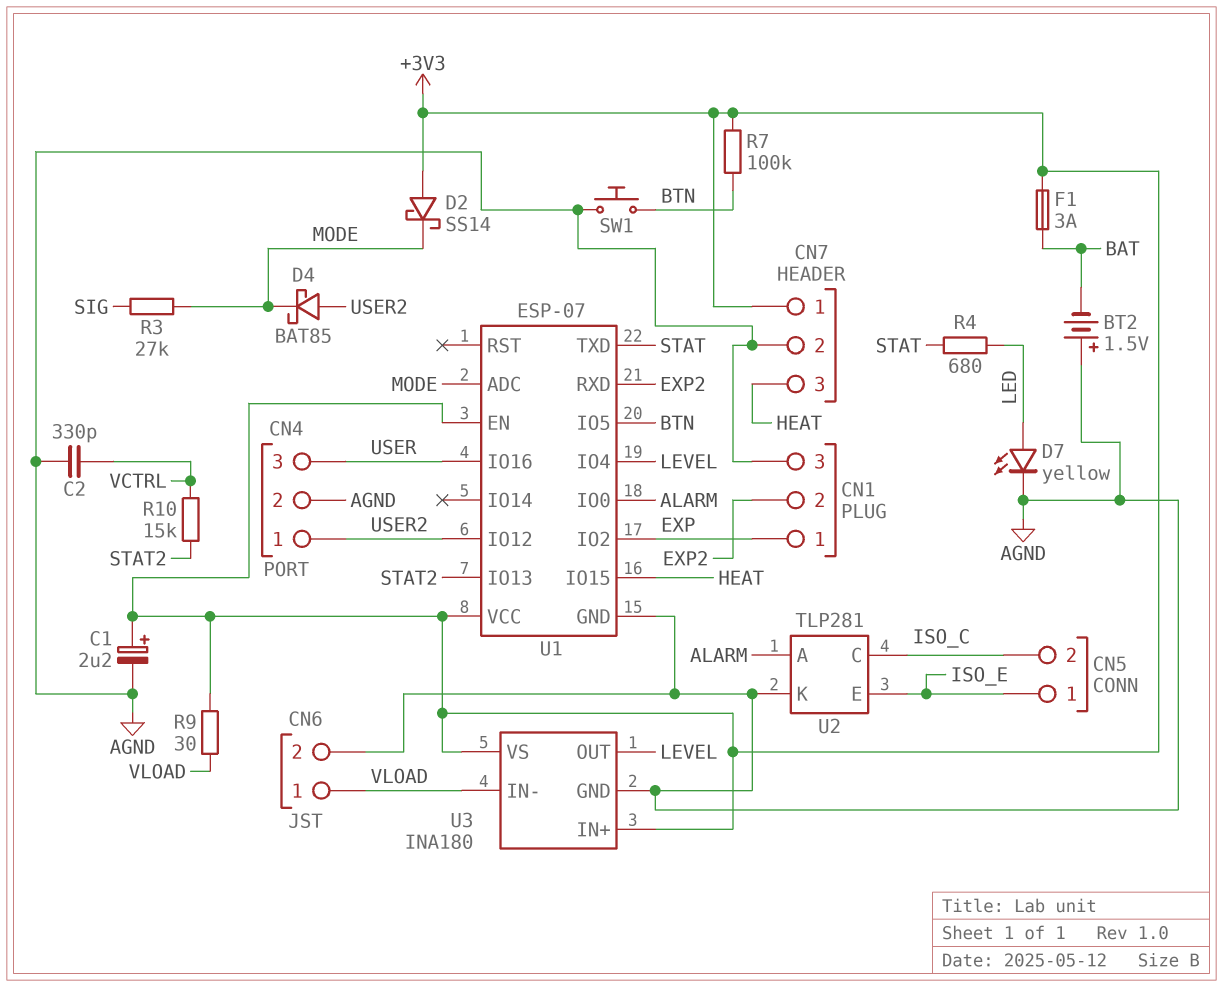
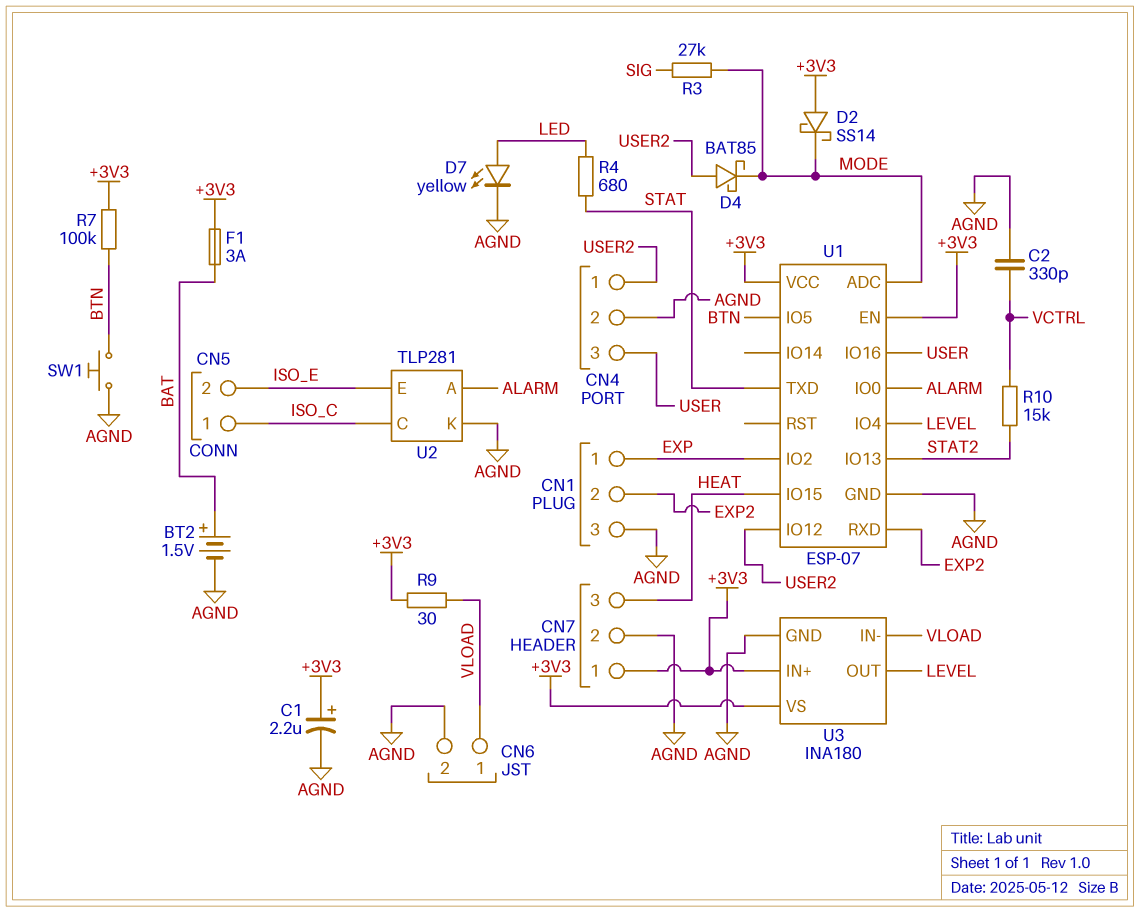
BT2: 1.5V (plus AGND, minus BAT) -> 1.5V (plus BAT, minus AGND)
CN5 pin 1: ISO_E -> ISO_C
CN5 pin 2: ISO_C -> ISO_E

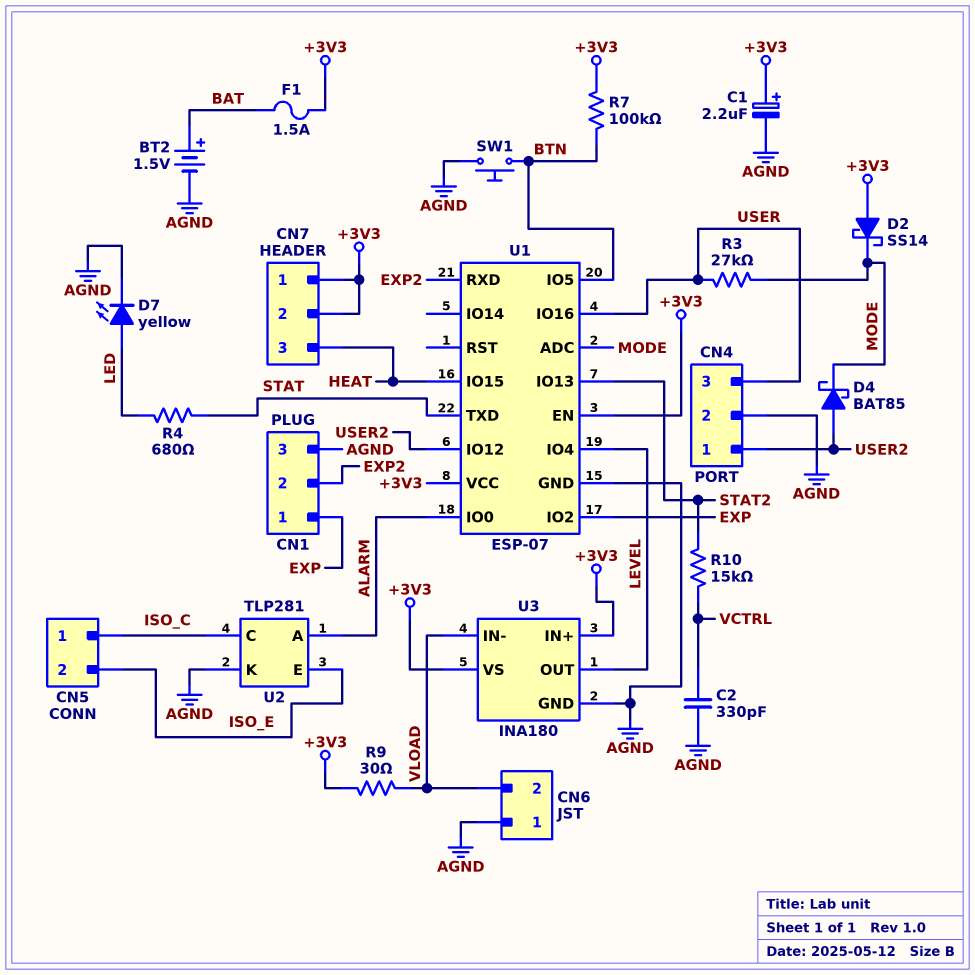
CN6 pin 1: VLOAD -> AGND
CN6 pin 2: AGND -> VLOAD
CN7 pin 2: AGND -> +3V3
F1: 3A (+3V3, BAT) -> 1.5A (+3V3, BAT)
R3: 27k (MODE, SIG) -> 27k (MODE, USER)

